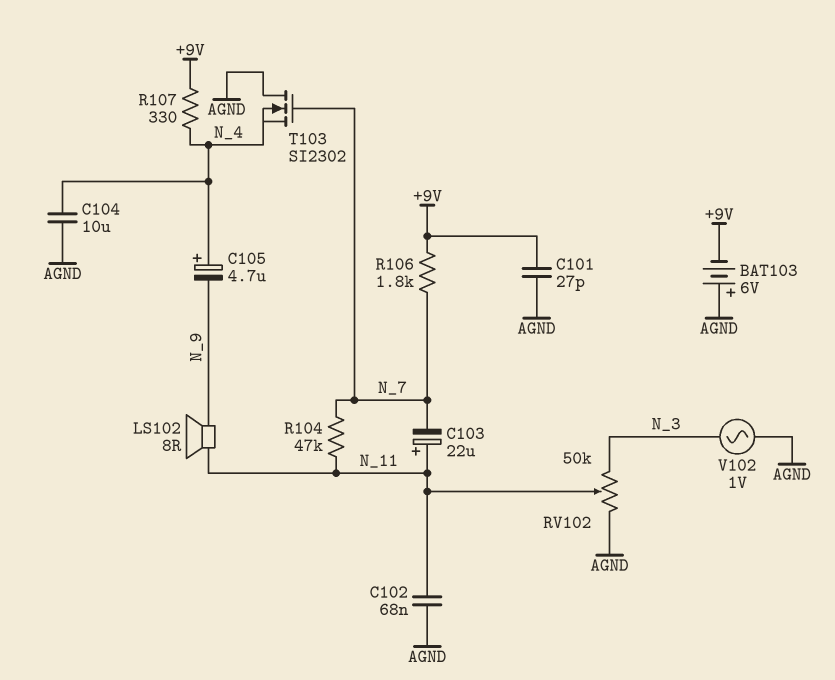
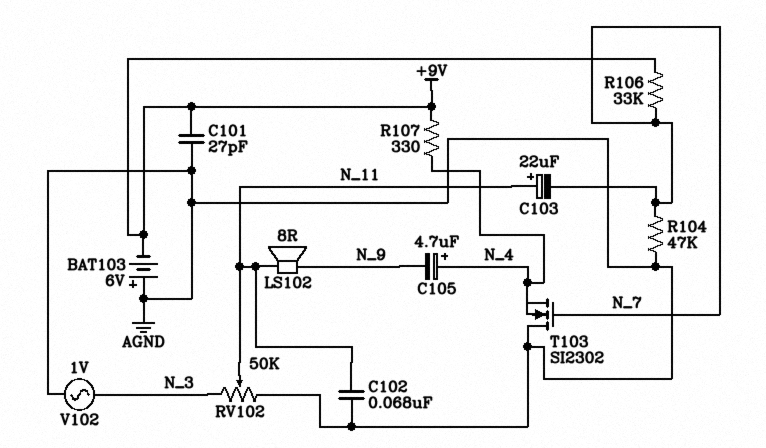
C104: 10uF (AGND, N_4) -> none
R104: 47k (N_7, N_11) -> 47k (AGND, N_7)
R106: 1.8k (+9V, N_7) -> 33k (+9V, N_7)

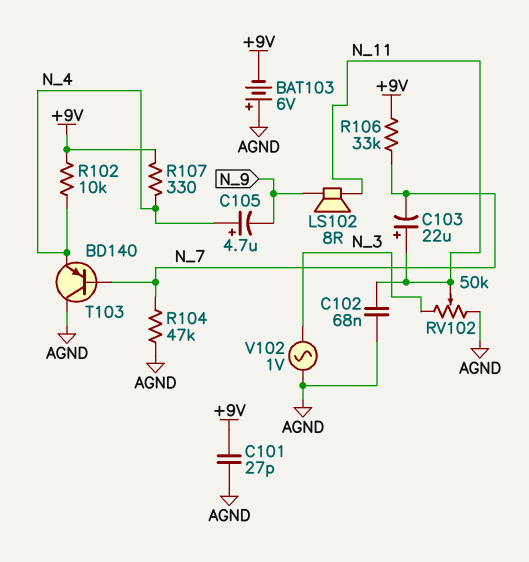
R102: none -> 10k (+9V, N_4)
T103: NMOS SI2302 (G N_7, D AGND, S N_4) -> PNP BD140 (B N_7, C AGND, E N_4)

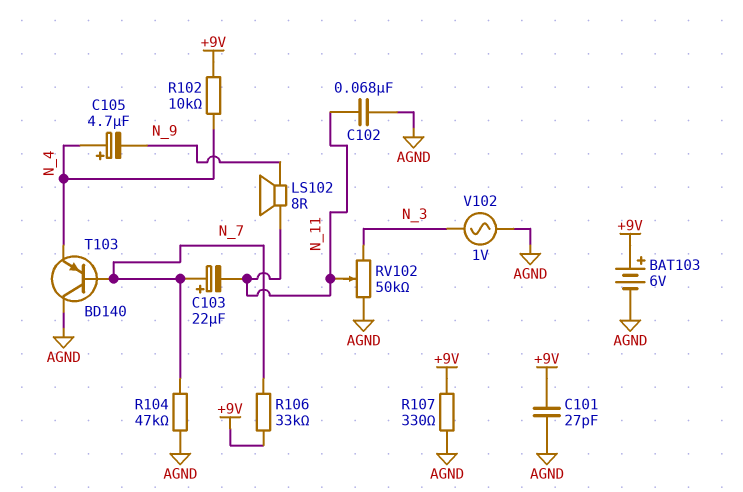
BAT103: 6V (plus AGND, minus +9V) -> 6V (plus +9V, minus AGND)
C103: 22uF (plus N_11, minus N_7) -> 22uF (plus N_7, minus N_11)
R107: 330 (+9V, N_4) -> 330 (+9V, AGND)

